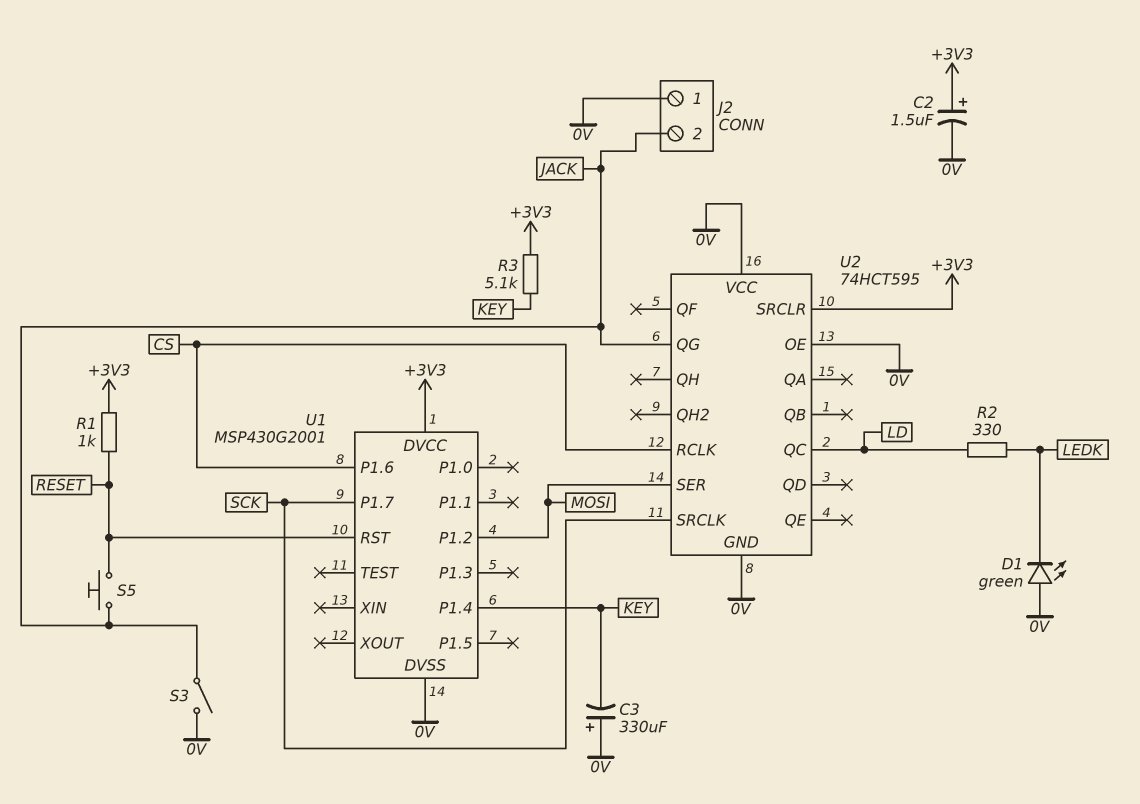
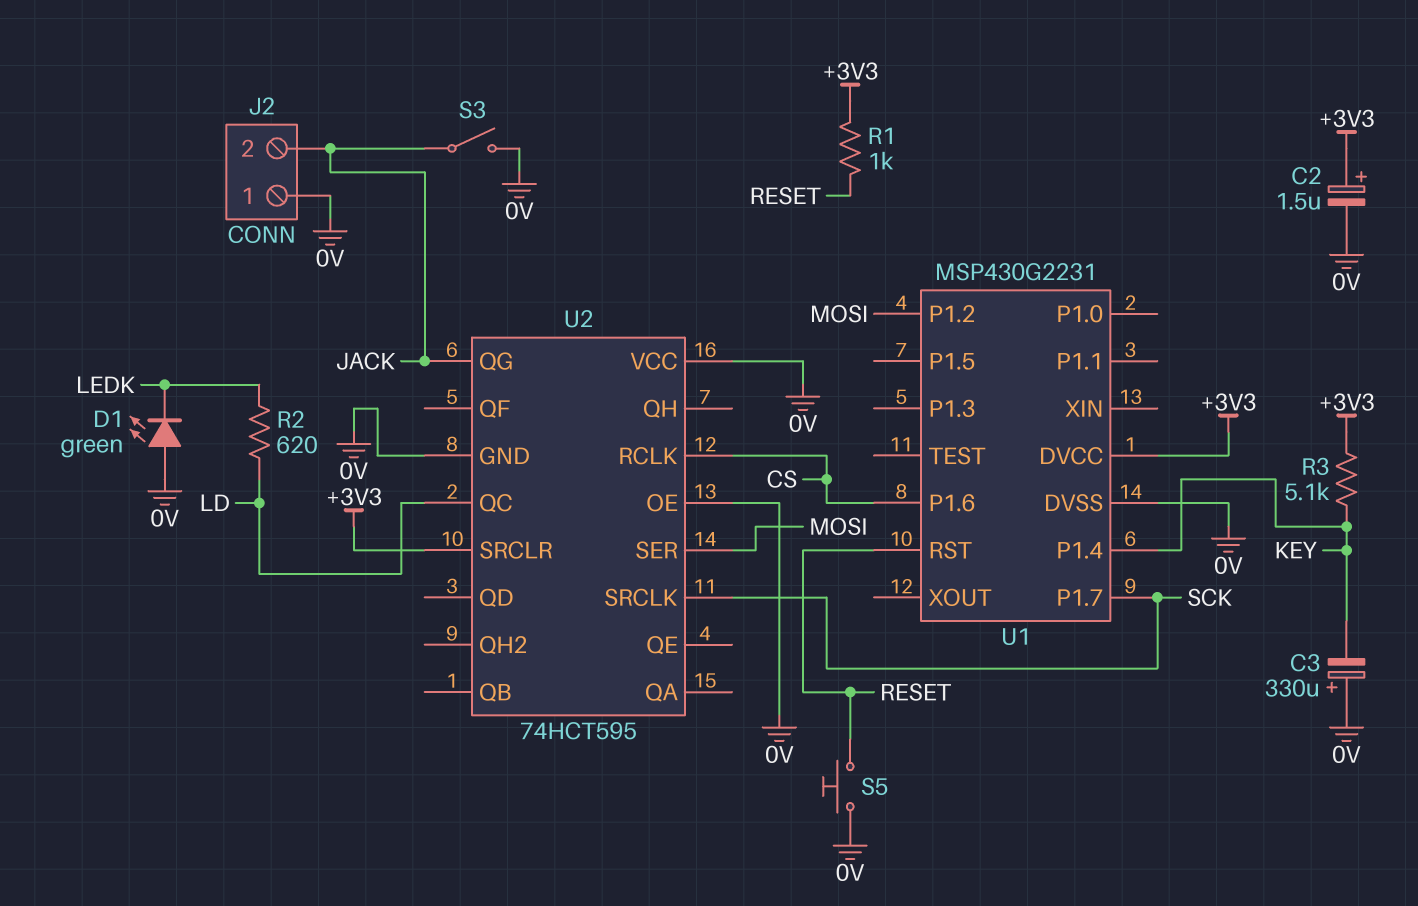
R2: 330 (LD, LEDK) -> 620 (LD, LEDK)
S5: button (JACK, RESET) -> button (0V, RESET)
U1: MSP430G2001 -> MSP430G2231

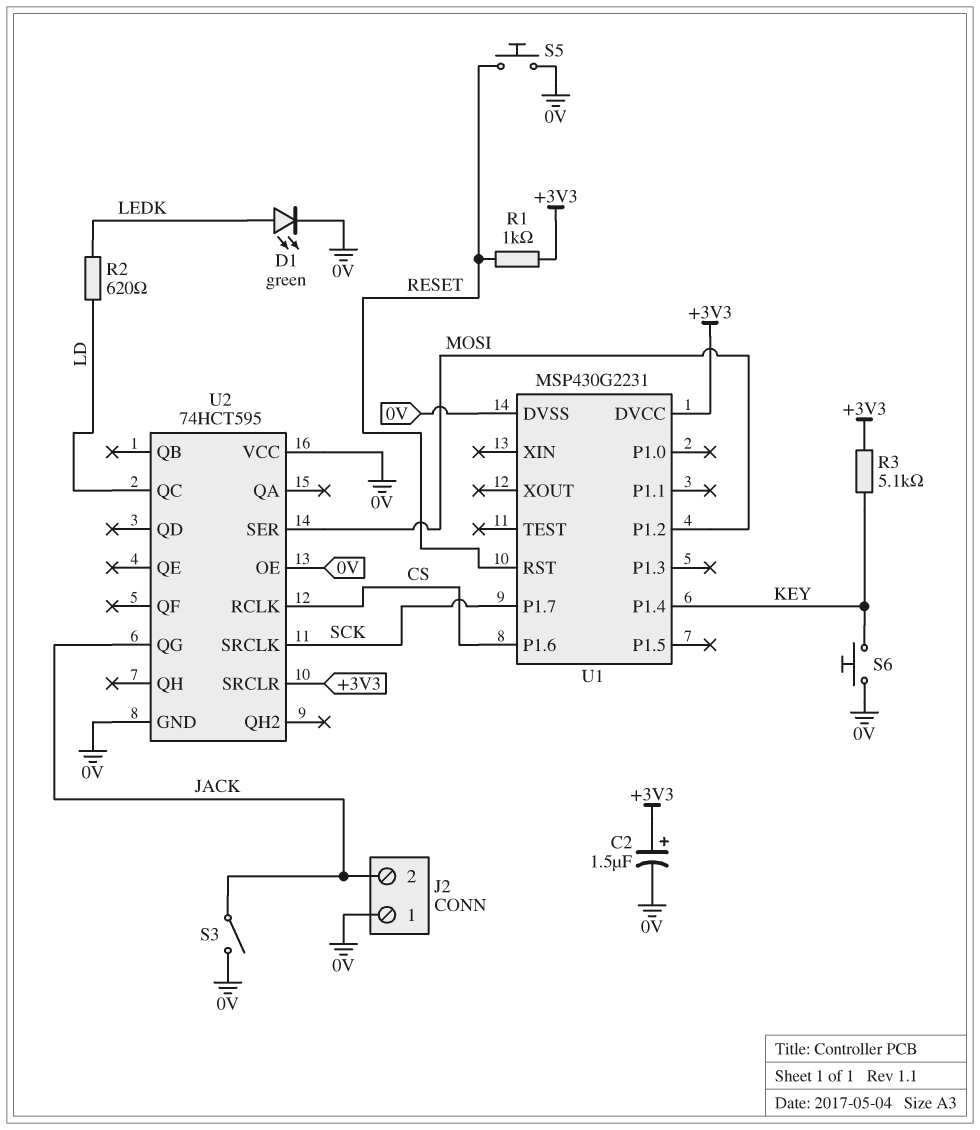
C3: 330uF (plus 0V, minus KEY) -> none
D1: LED green (A 0V, K LEDK) -> LED green (A LEDK, K 0V)
S6: none -> button (0V, KEY)

